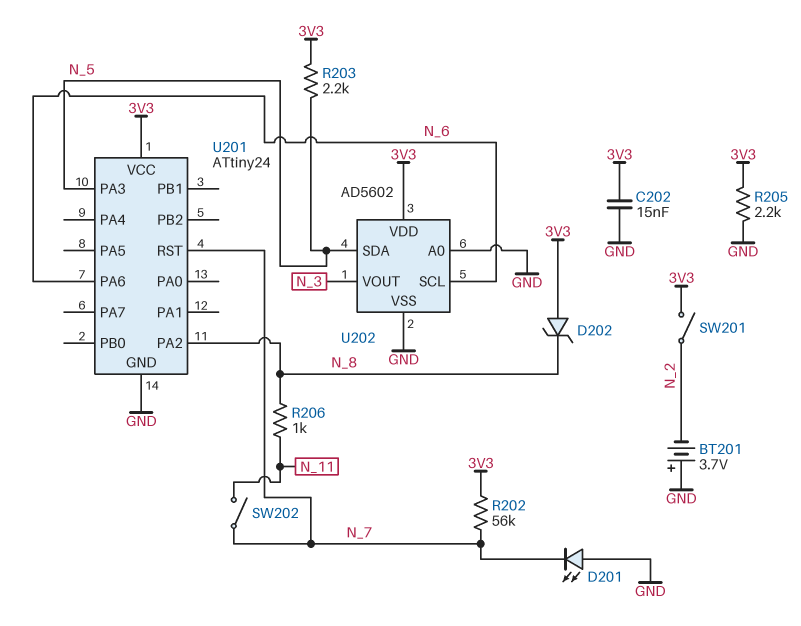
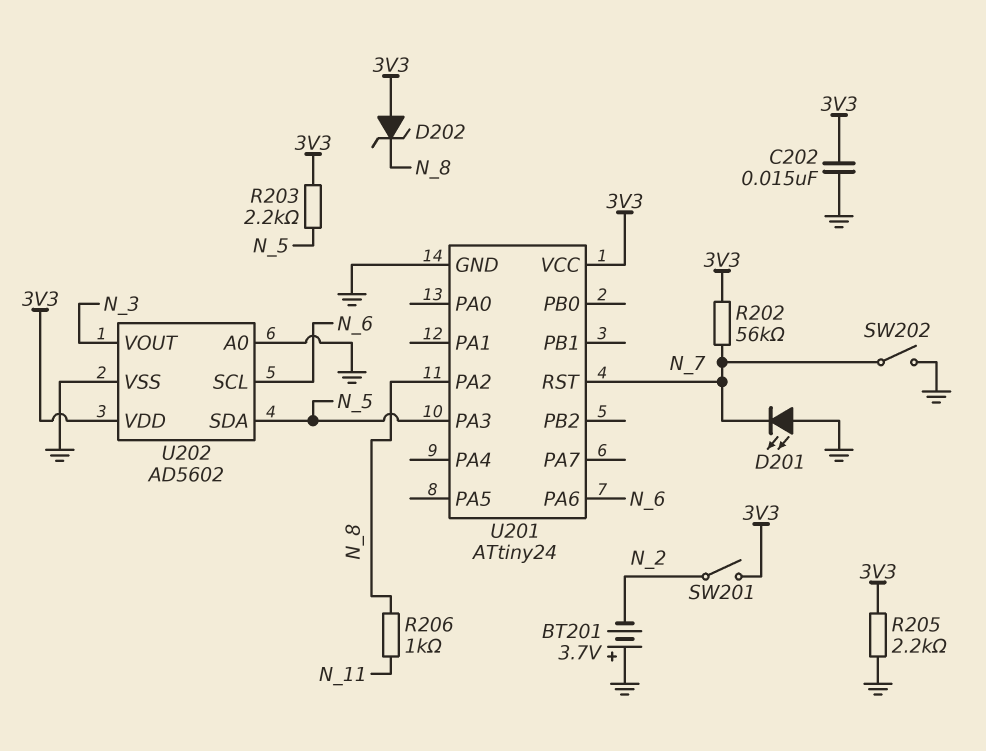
SW202: switch (N_7, N_11) -> switch (GND, N_7)

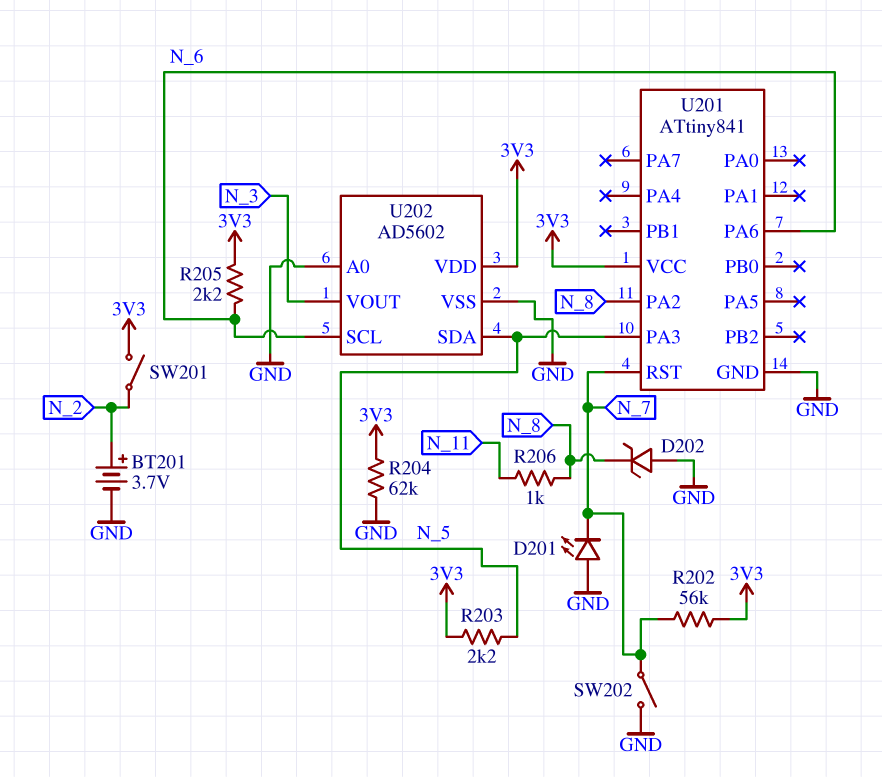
BT201: 3.7V (plus GND, minus N_2) -> 3.7V (plus N_2, minus GND)
C202: 15nF (3V3, GND) -> none
D202: zener (A 3V3, K N_8) -> zener (A GND, K N_8)
R204: none -> 62k (3V3, GND)
R205: 2.2k (3V3, GND) -> 2.2k (3V3, N_6)
U201: ATtiny24 -> ATtiny841

